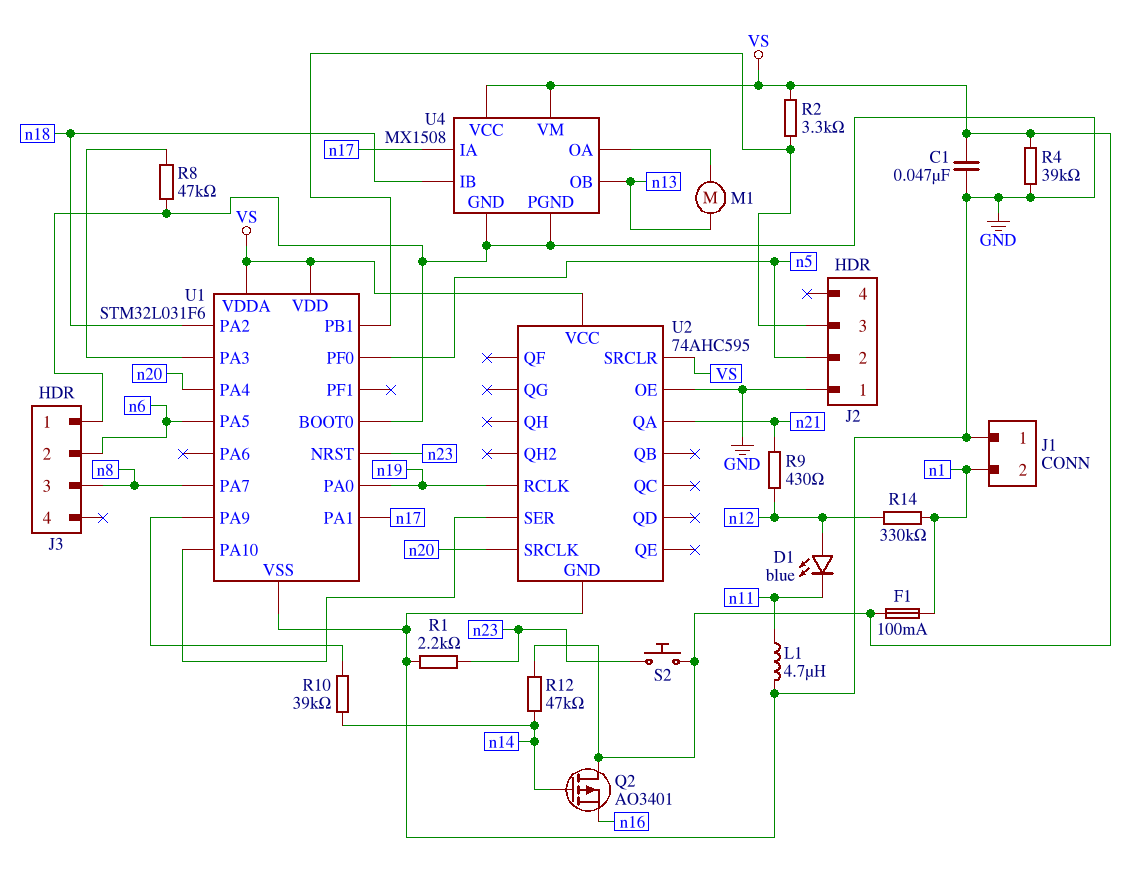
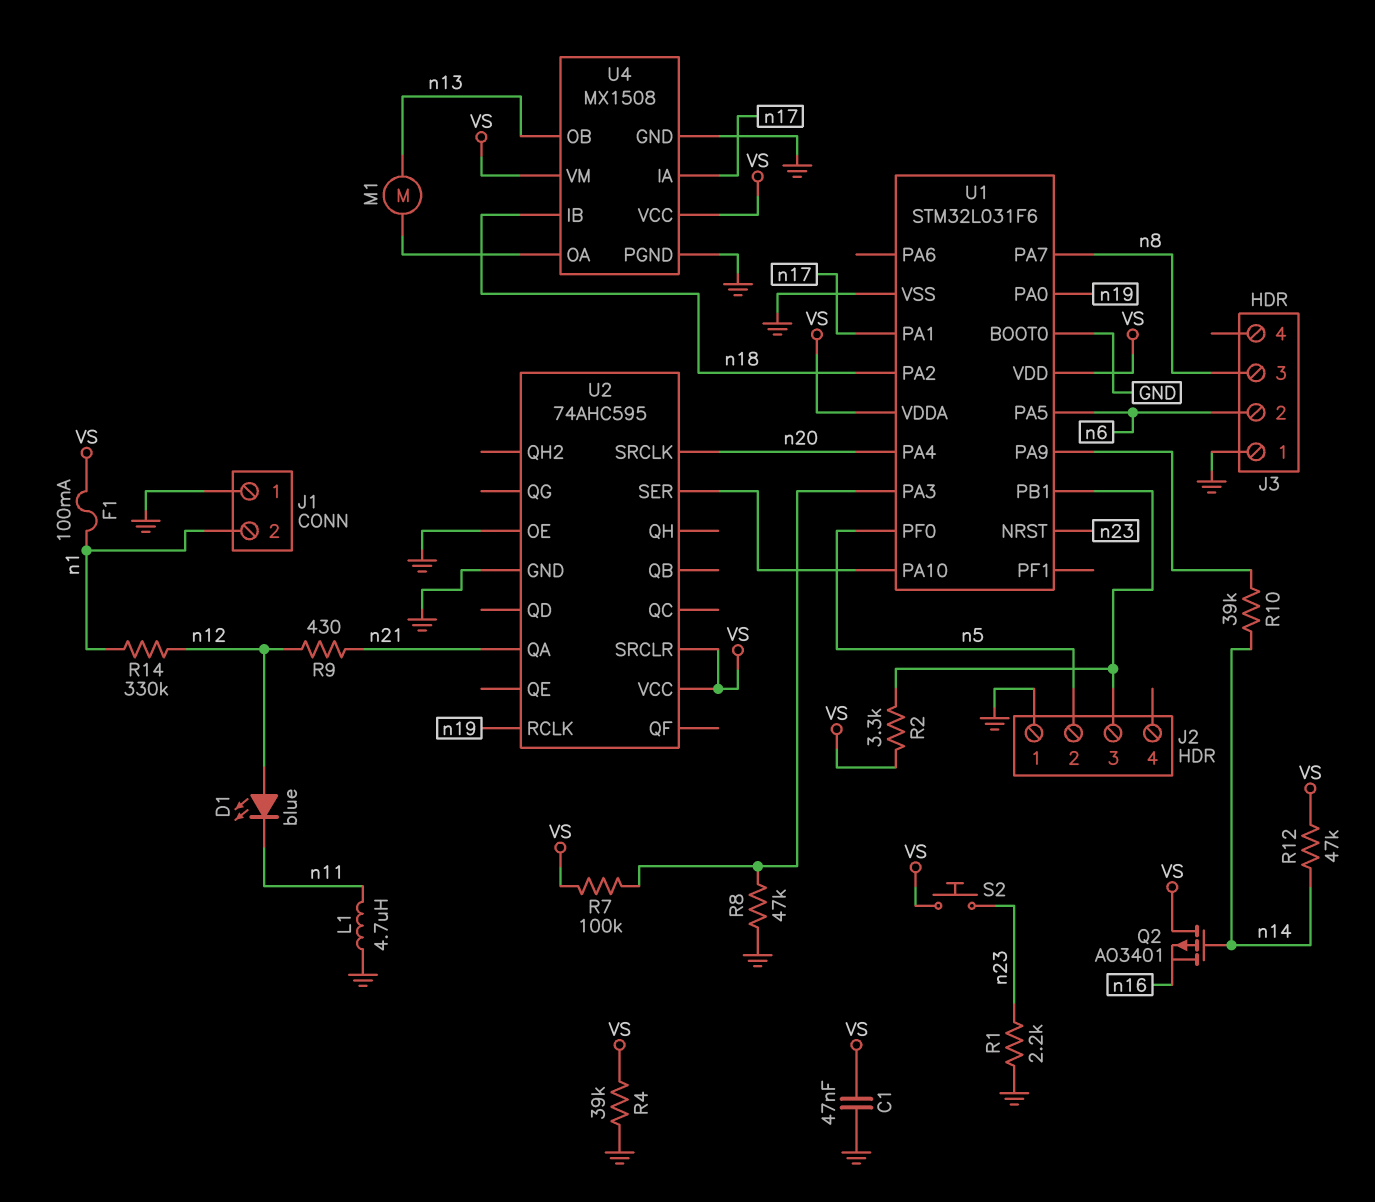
R7: none -> 100k (U1/PA3, VS)

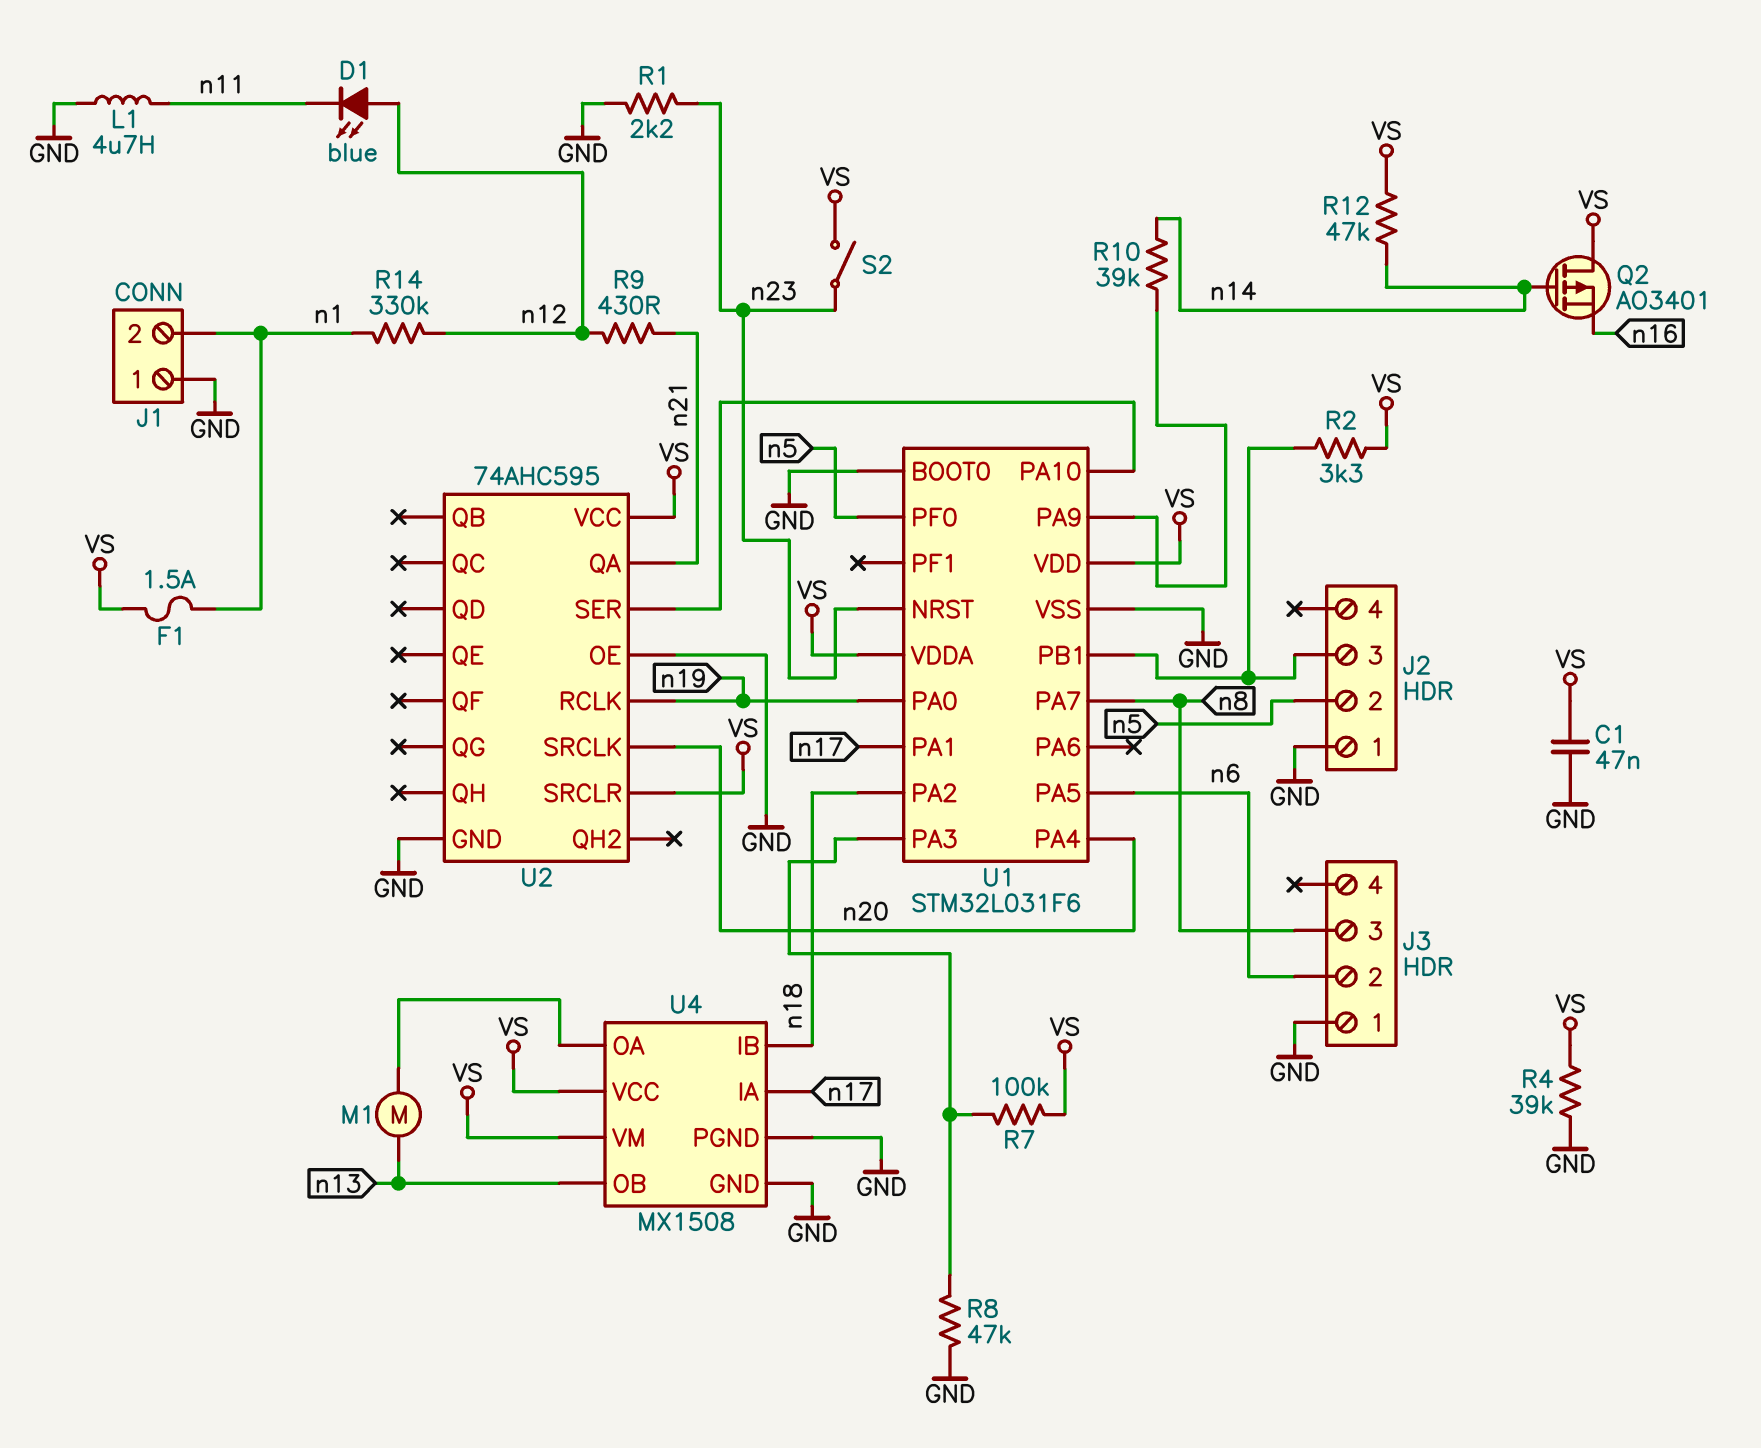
F1: 100mA (VS, n1) -> 1.5A (VS, n1)
S2: button (VS, n23) -> switch (VS, n23)

